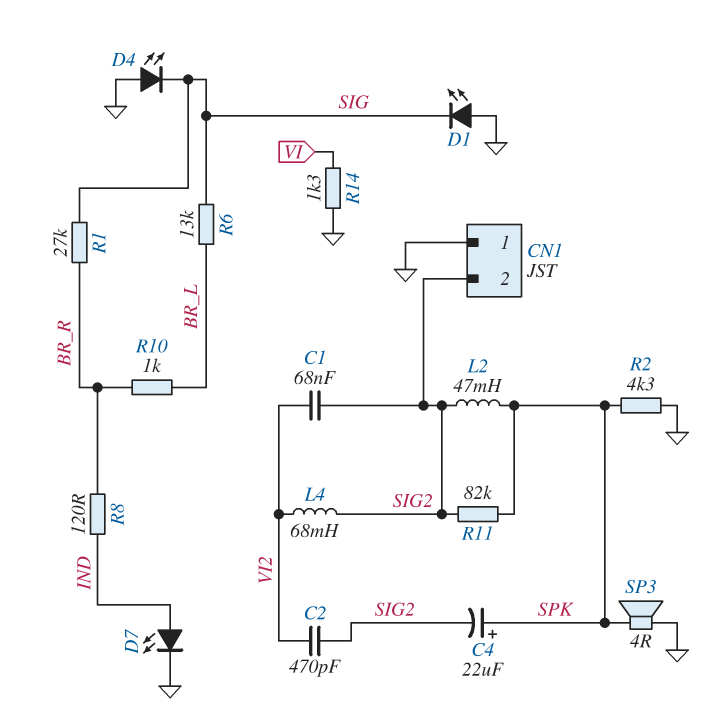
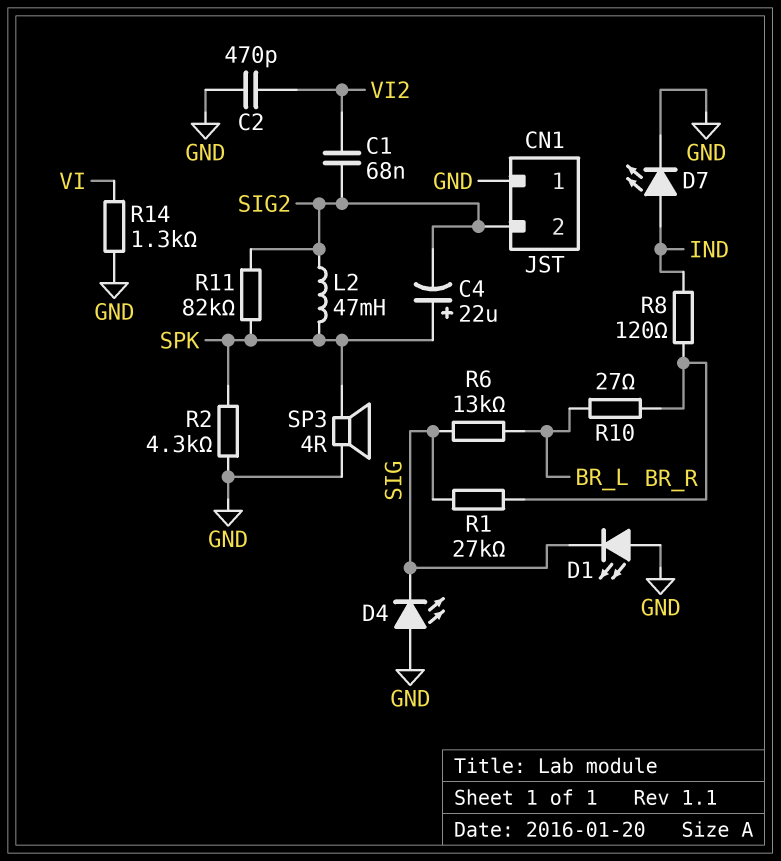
C2: 470pF (SIG2, VI2) -> 470pF (GND, VI2)
L4: 68mH (SIG2, VI2) -> none
R10: 1k (BR_L, BR_R) -> 27 (BR_L, BR_R)

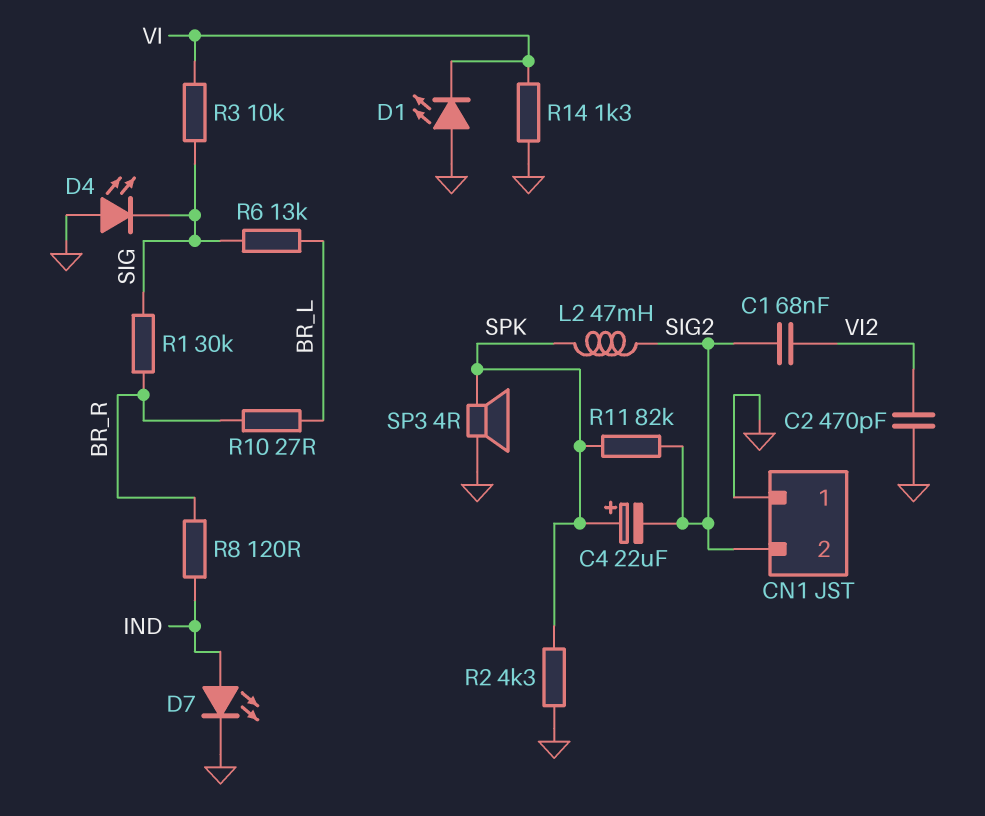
D1: LED (A GND, K SIG) -> LED (A GND, K VI)
R1: 27k (BR_R, SIG) -> 30k (BR_R, SIG)
R3: none -> 10k (SIG, VI)

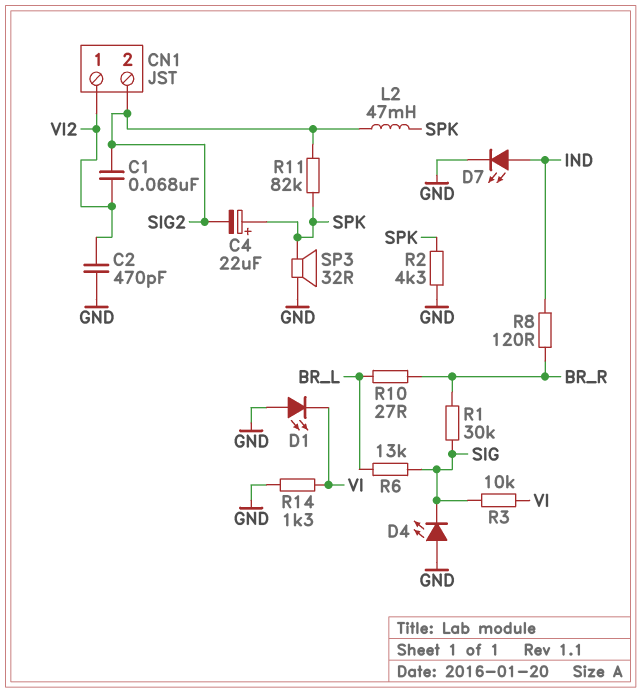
CN1 pin 1: GND -> VI2
SP3: speaker 4R (GND, SPK) -> speaker 32R (GND, SPK)

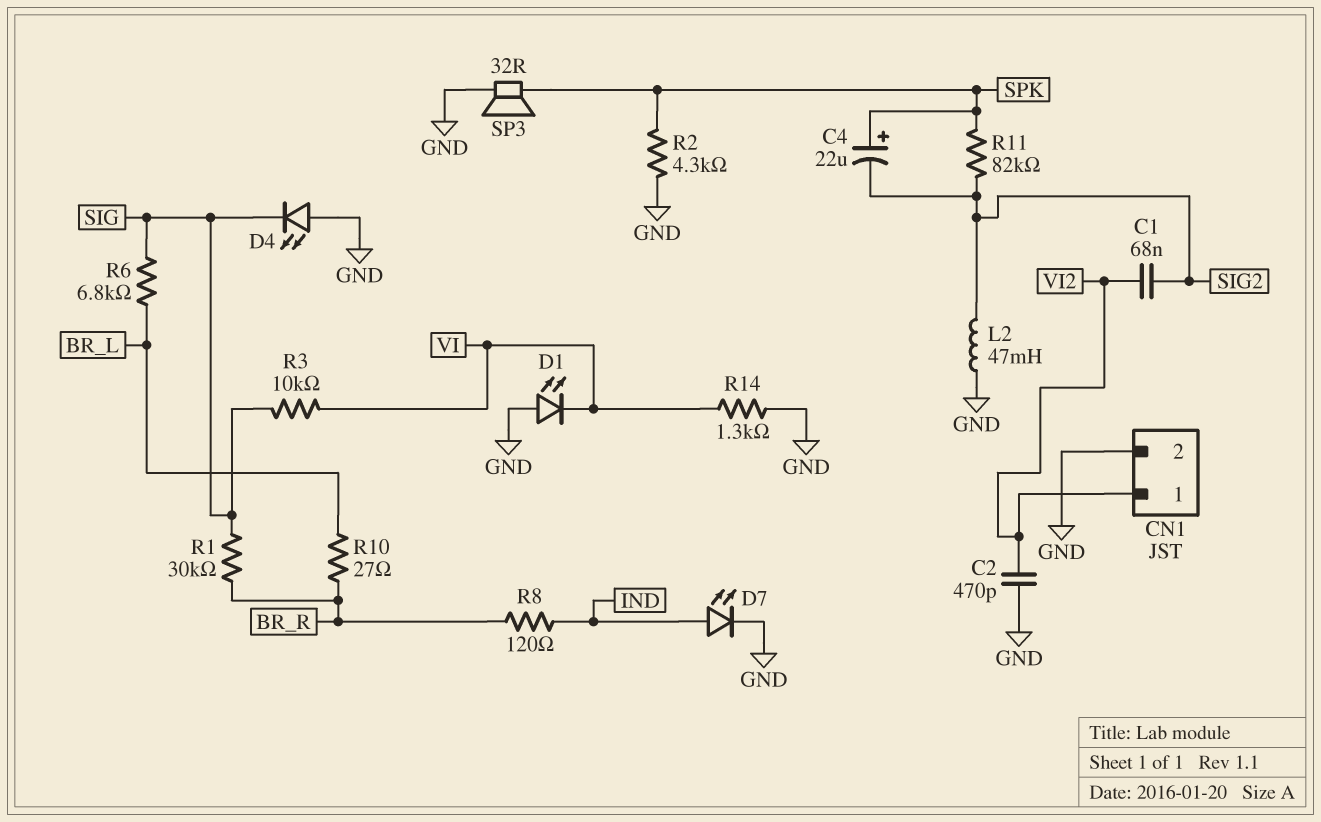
CN1 pin 2: SIG2 -> GND
L2: 47mH (SIG2, SPK) -> 47mH (GND, SIG2)
R6: 13k (BR_L, SIG) -> 6.8k (BR_L, SIG)

